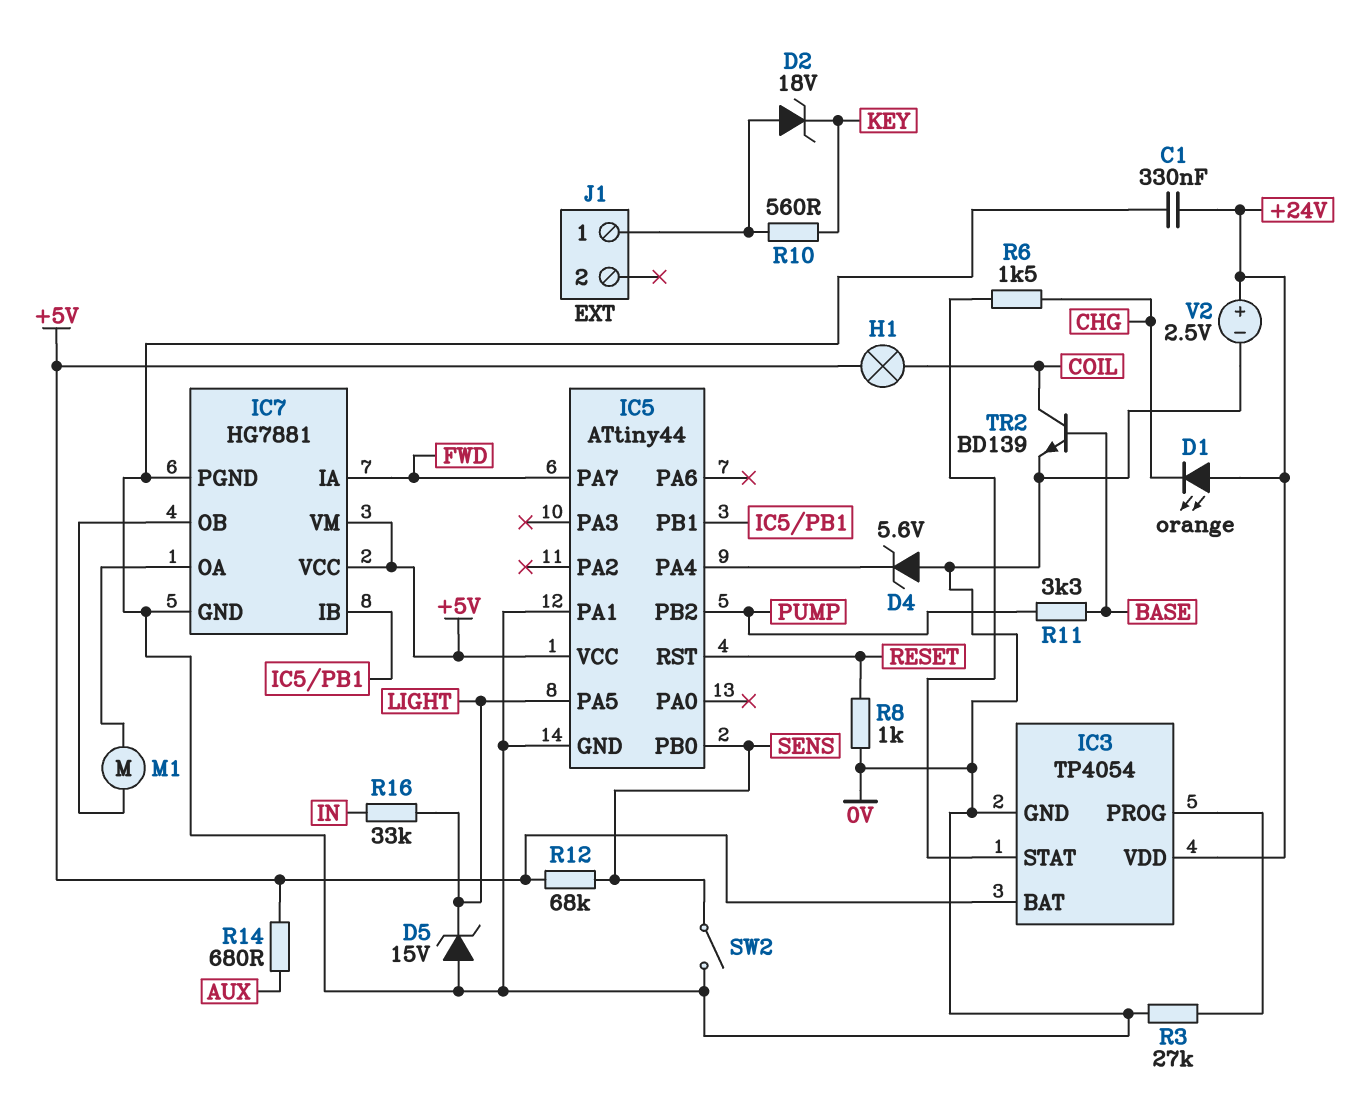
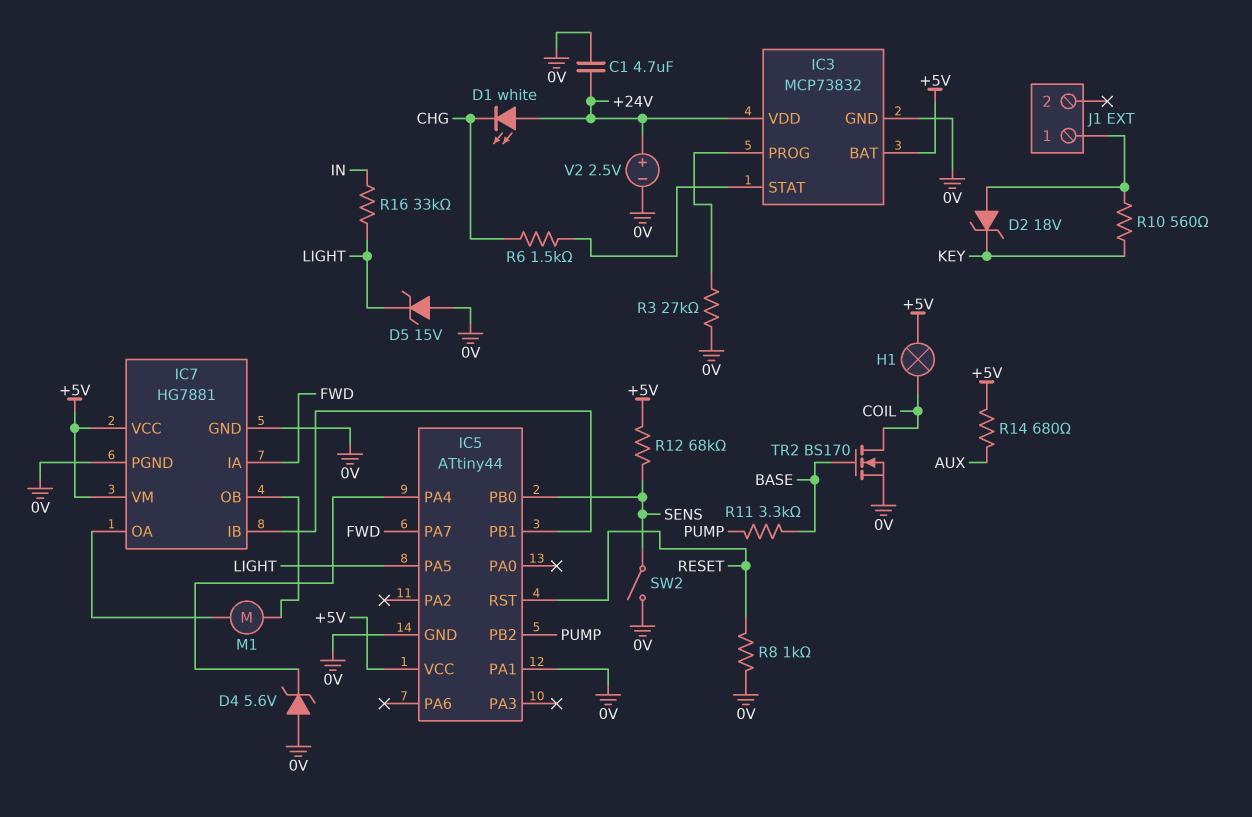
C1: 330nF (+24V, 0V) -> 4.7uF (+24V, 0V)
D1: LED orange (A +24V, K CHG) -> LED white (A +24V, K CHG)
IC3: TP4054 -> MCP73832
TR2: NPN BD139 (B BASE, C COIL, E 0V) -> NMOS BS170 (G BASE, D COIL, S 0V)

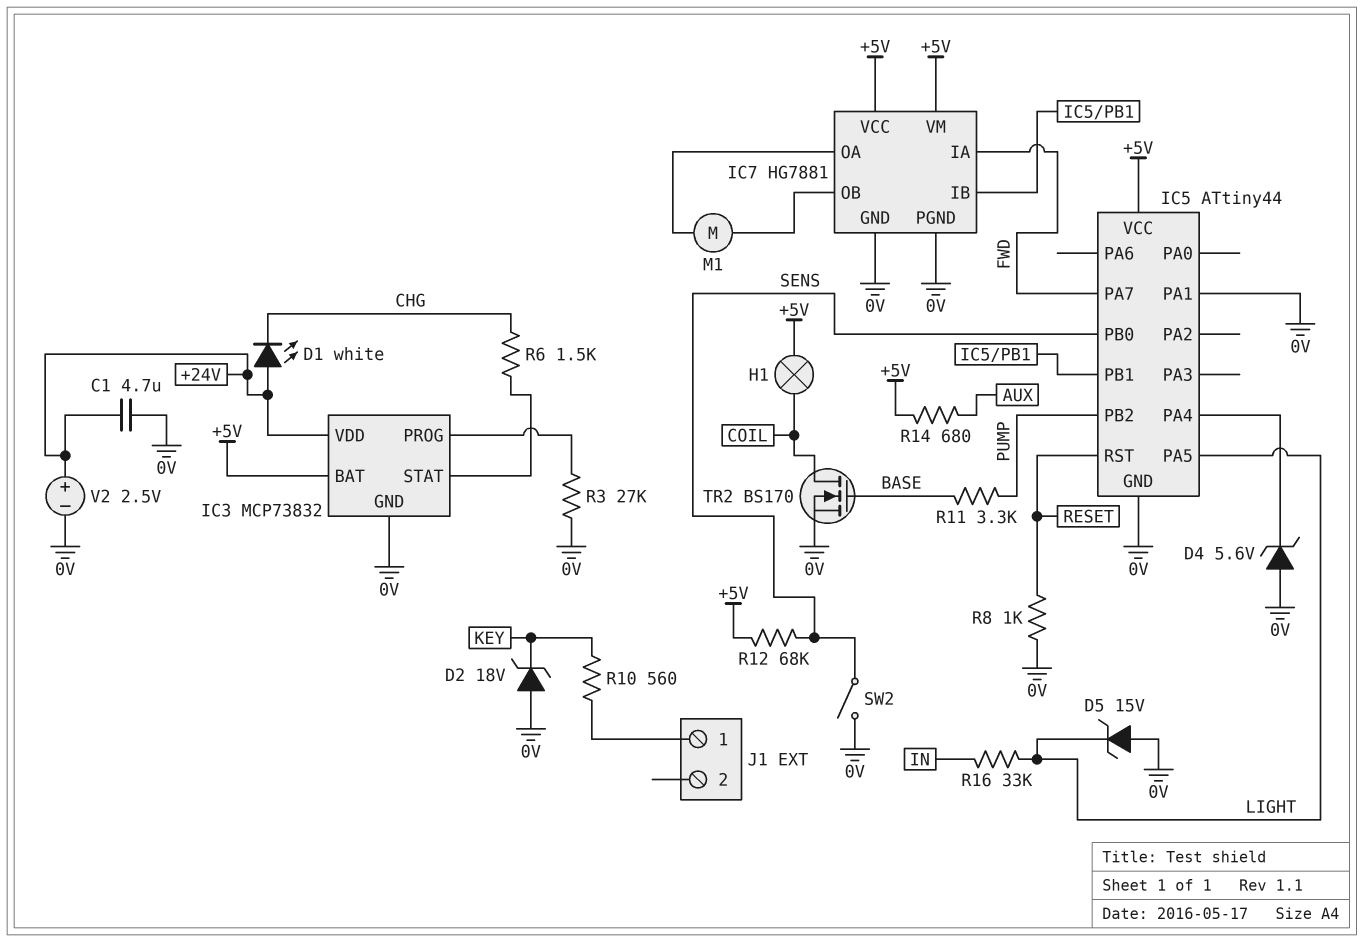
D2: zener 18V (A J1/1, K KEY) -> zener 18V (A 0V, K KEY)

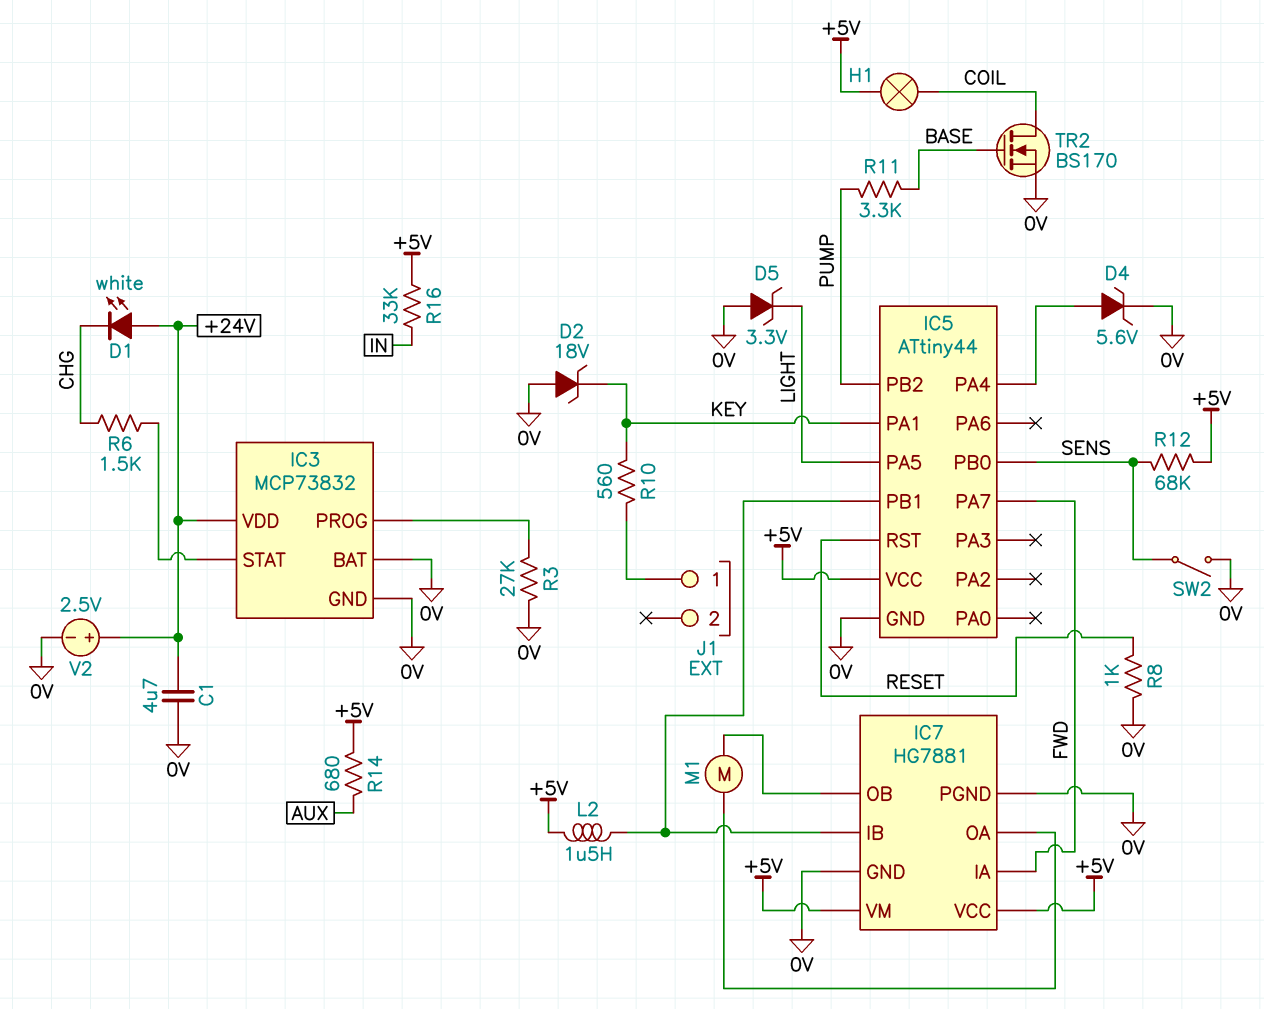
D4: zener 5.6V (A 0V, K IC5/PA4) -> zener 5.6V (A IC5/PA4, K 0V)
D5: zener 15V (A 0V, K LIGHT) -> zener 3.3V (A 0V, K LIGHT)
IC3 pin BAT: +5V -> 0V
IC5 pin PA1: 0V -> KEY
L2: none -> 1.5uH (+5V, IC5/PB1)
R16: 33k (IN, LIGHT) -> 33k (+5V, IN)

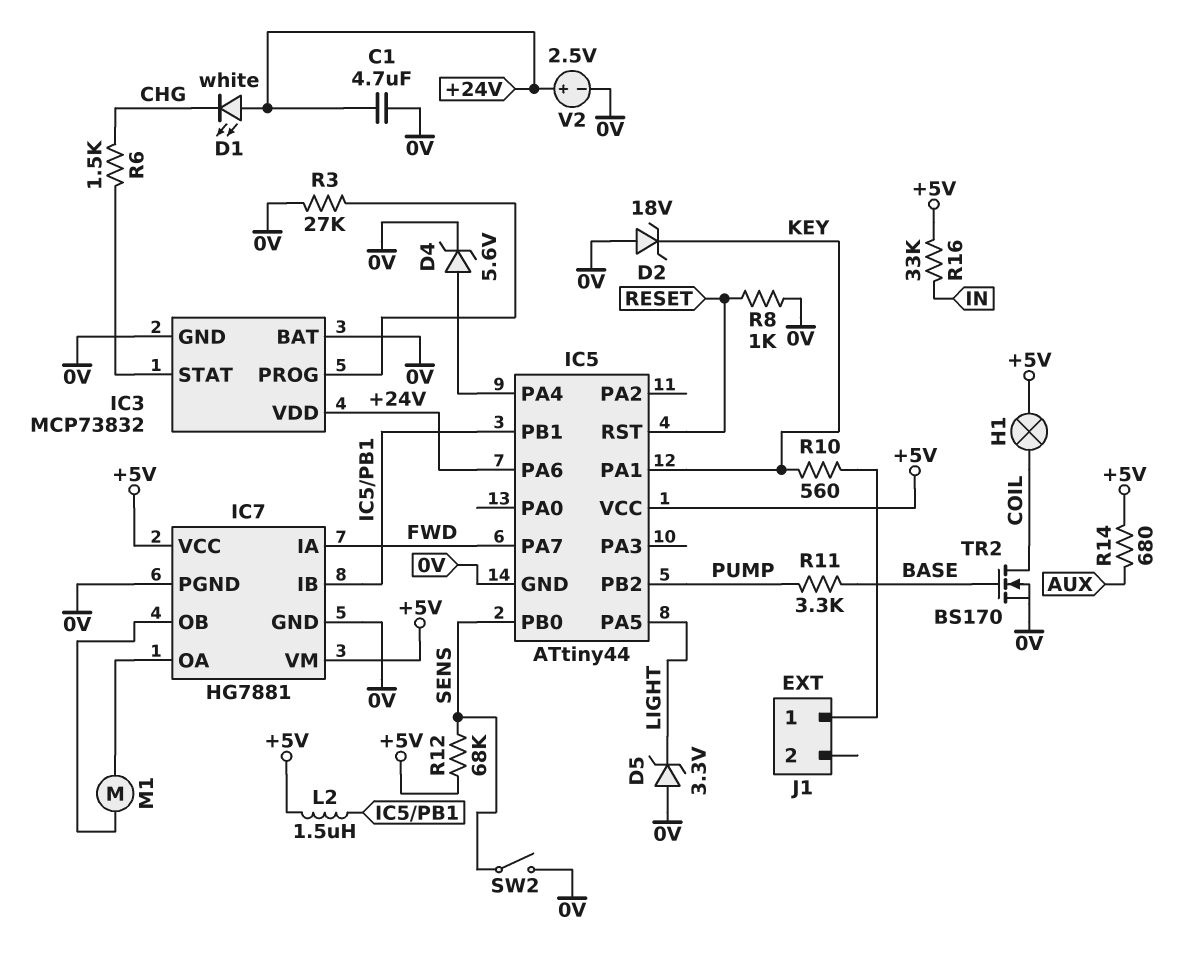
IC5 pin PA6: none -> +24V

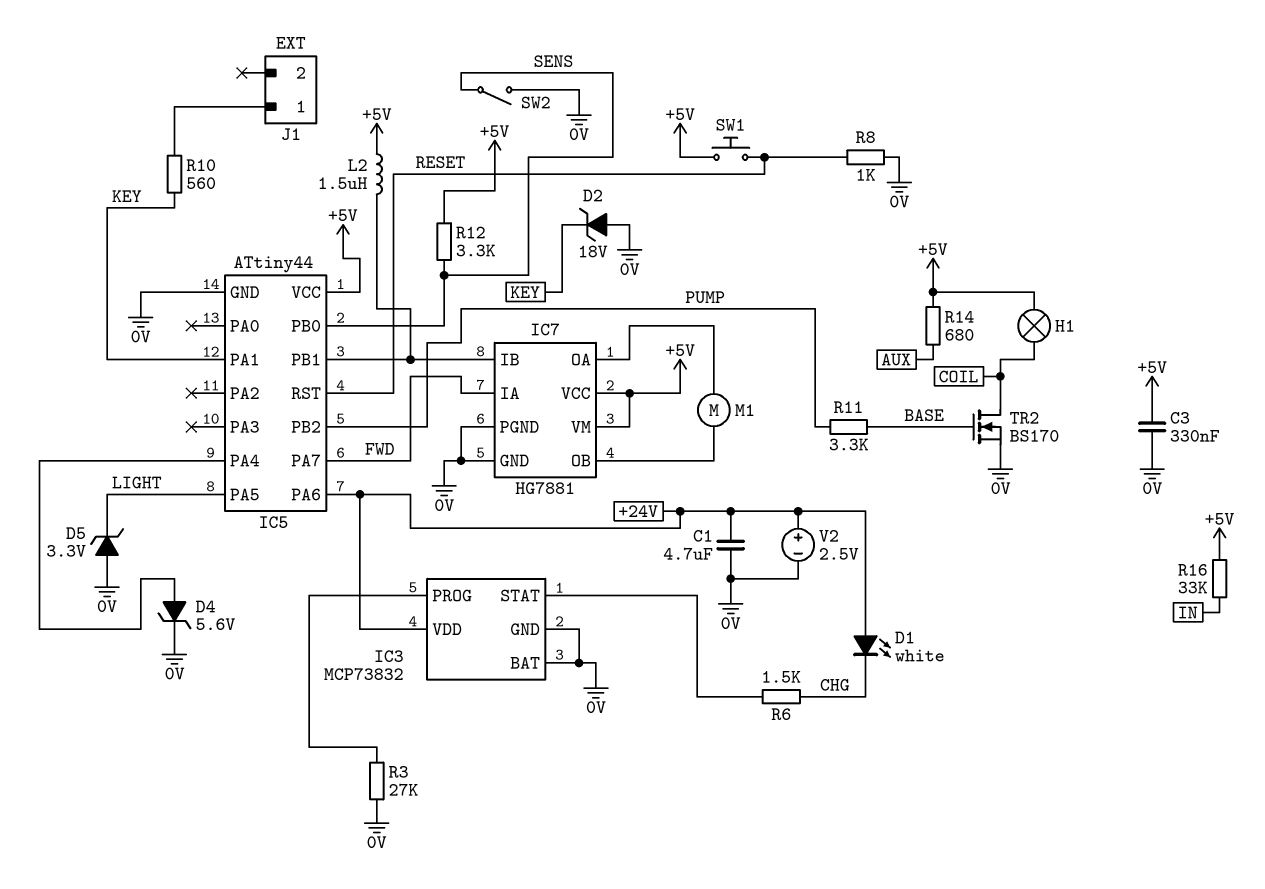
C3: none -> 330nF (+5V, 0V)
R12: 68k (+5V, SENS) -> 3.3k (+5V, SENS)
SW1: none -> button (+5V, RESET)

